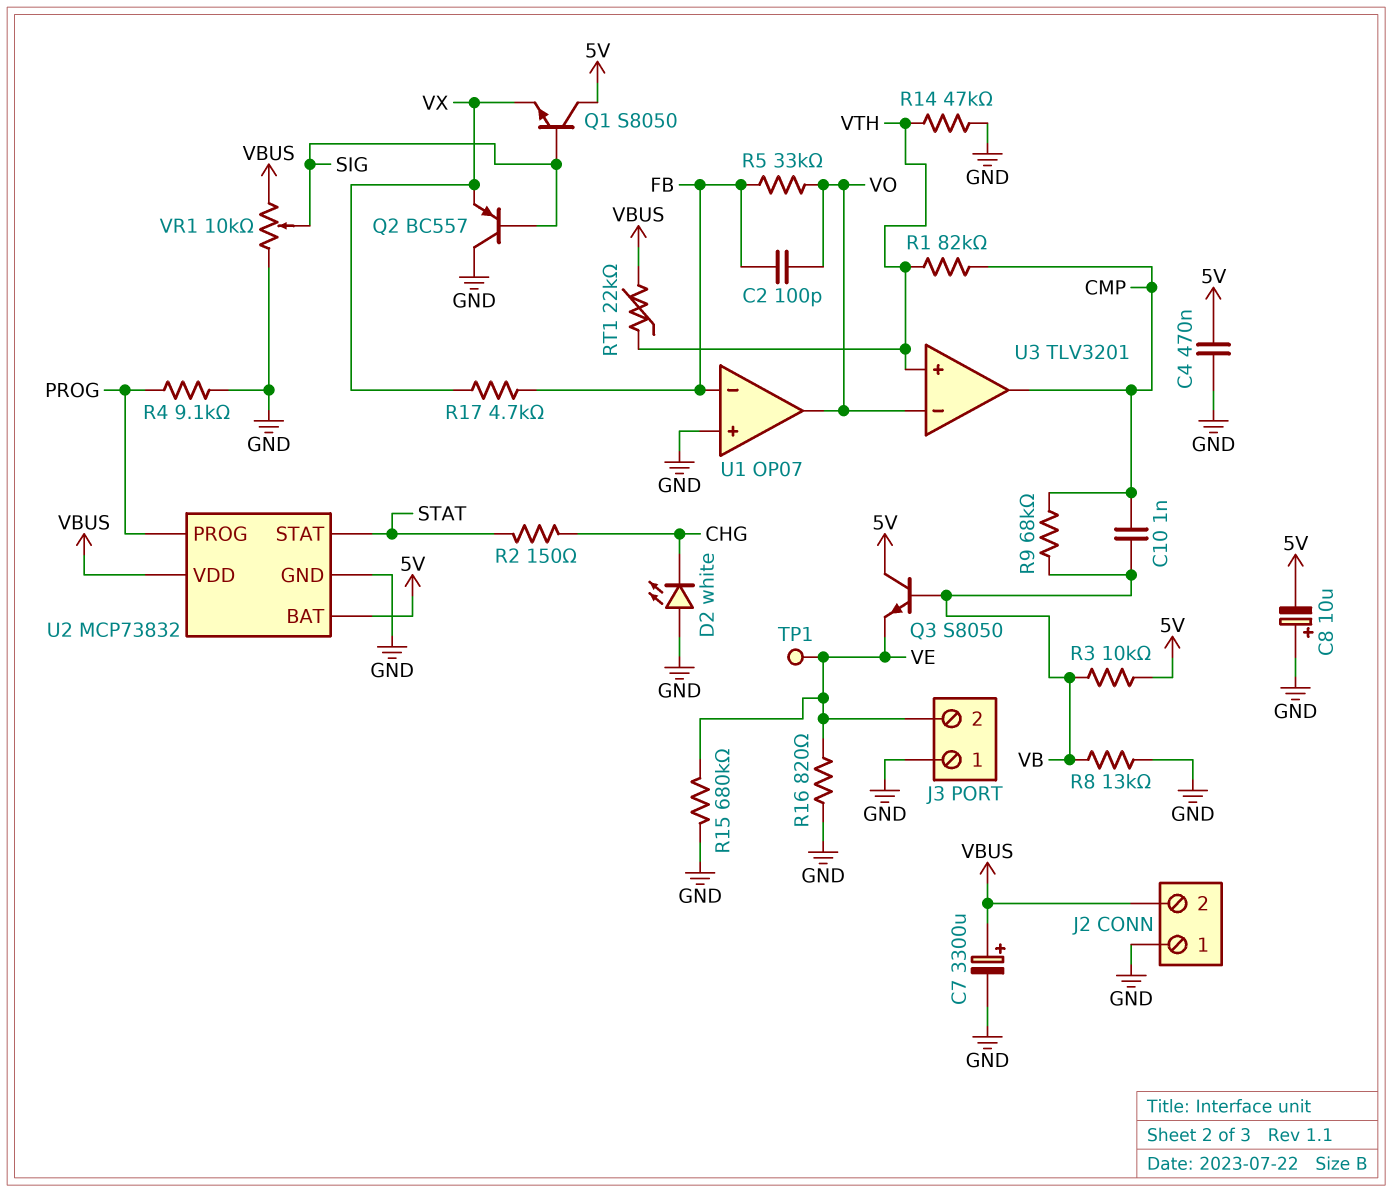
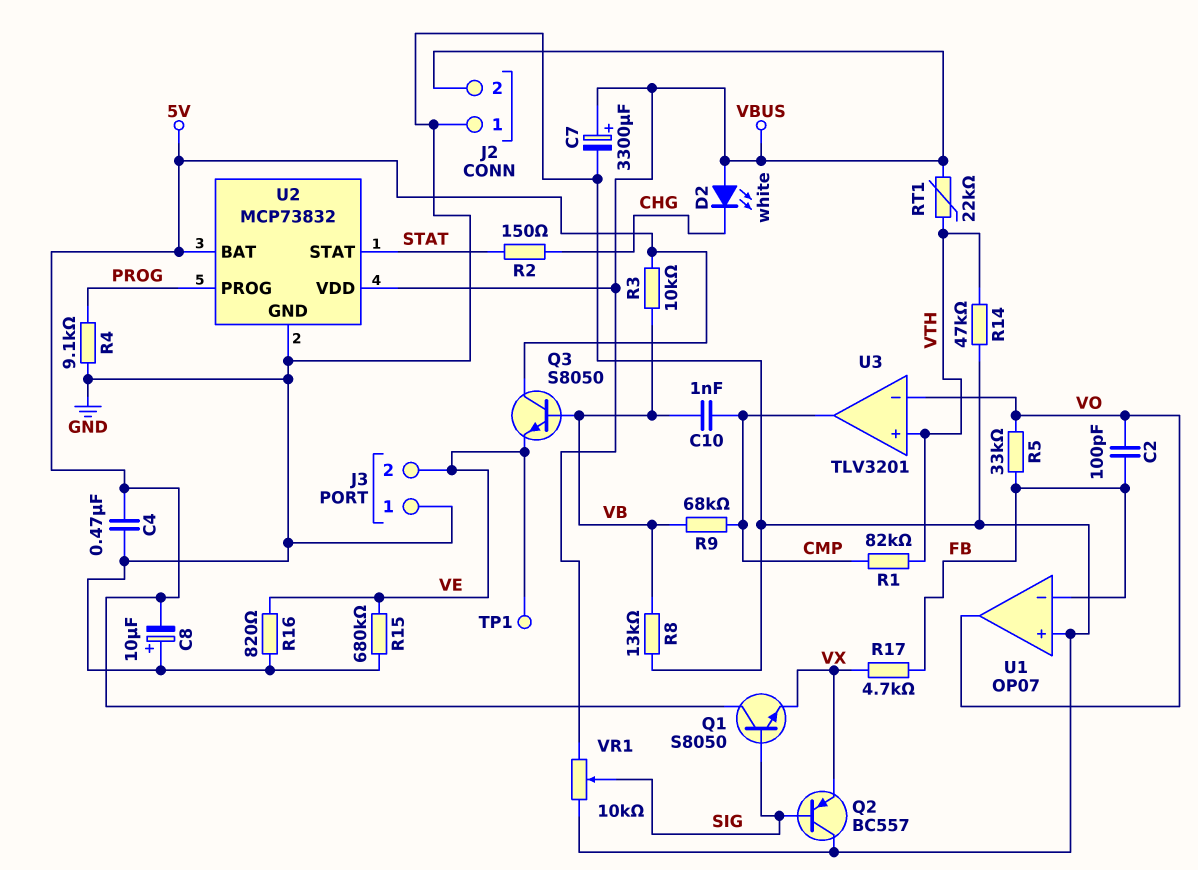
D2: LED white (A GND, K CHG) -> LED white (A VBUS, K CHG)

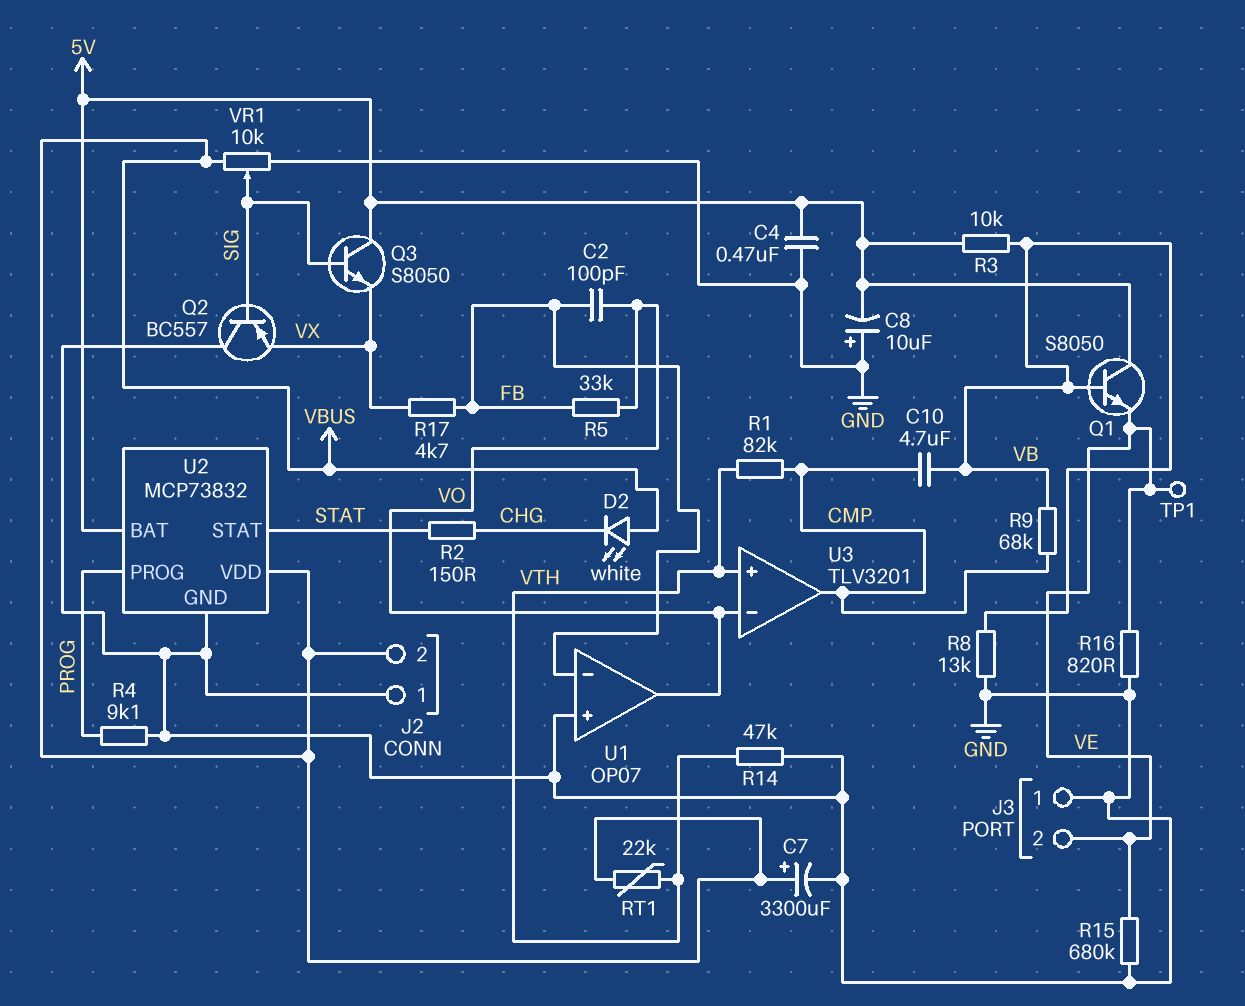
C10: 1nF (CMP, VB) -> 4.7uF (CMP, VB)
Q1: NPN S8050 (B SIG, C 5V, E VX) -> NPN S8050 (B VB, C 5V, E VE)
Q3: NPN S8050 (B VB, C 5V, E VE) -> NPN S8050 (B SIG, C 5V, E VX)

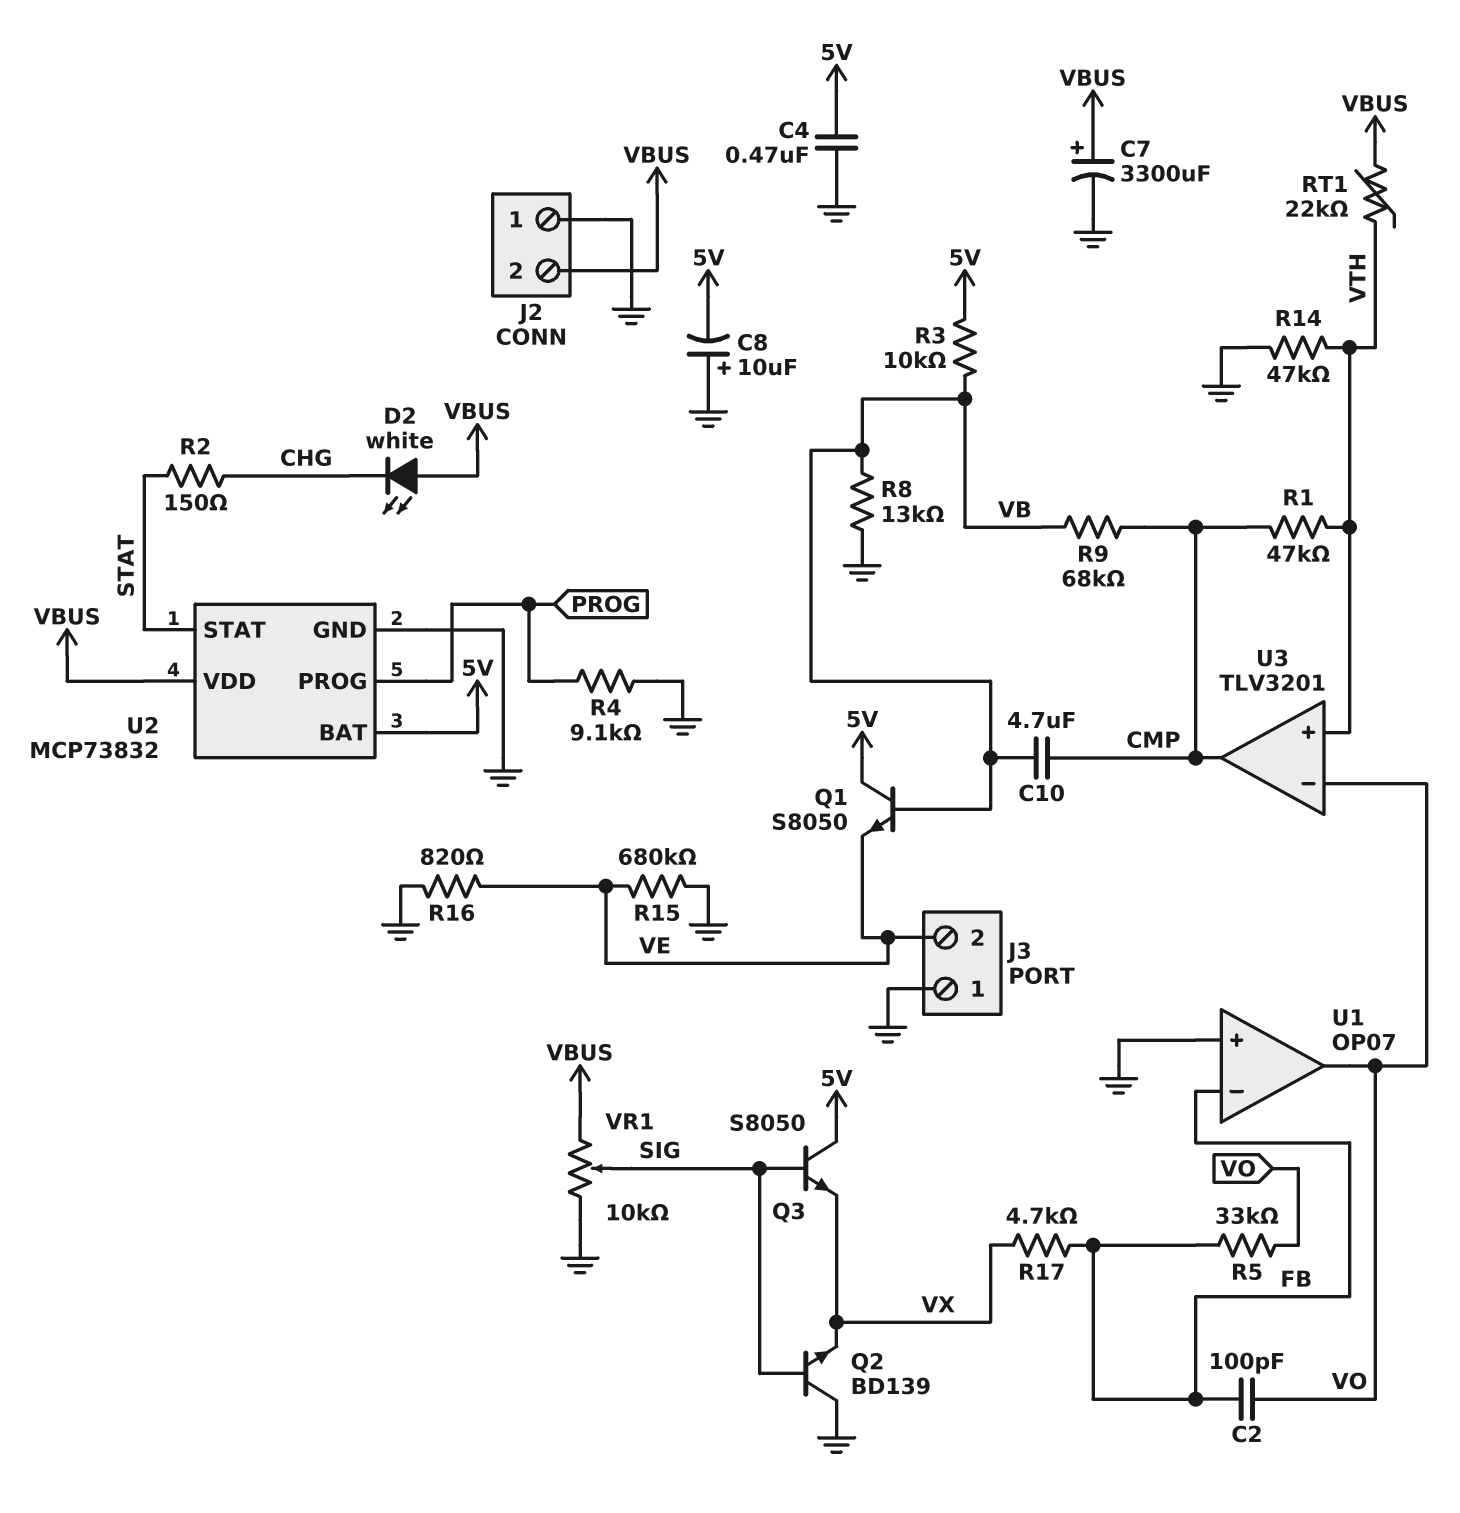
Q2: PNP BC557 (B SIG, C GND, E VX) -> NPN BD139 (B SIG, C GND, E VX)
R1: 82k (CMP, VTH) -> 47k (CMP, VTH)
TP1: test point (VE) -> none

